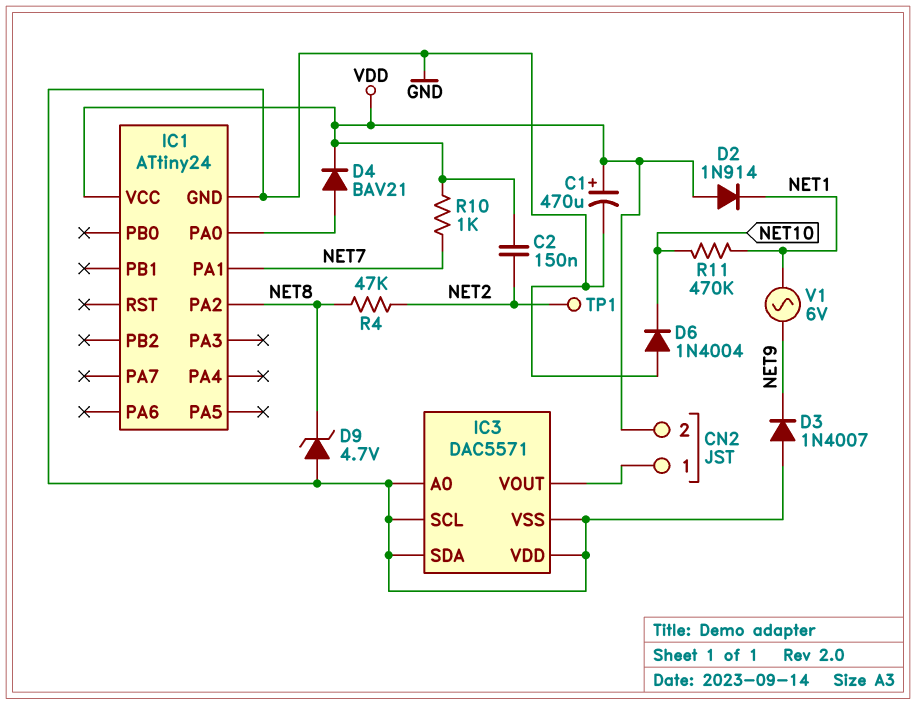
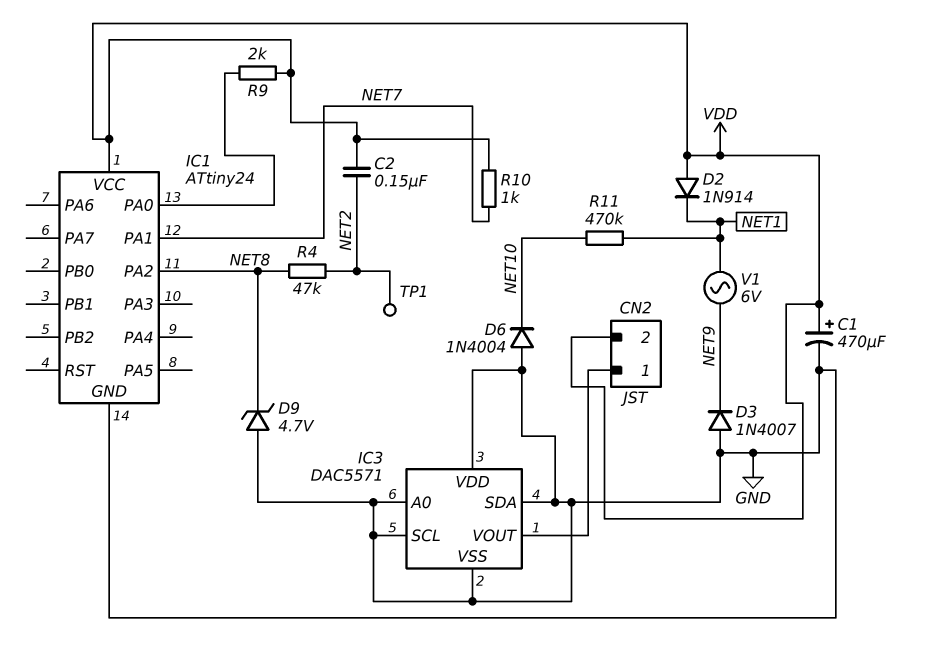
D4: diode BAV21 (A IC1/PA0, K VDD) -> none
R9: none -> 2k (IC1/PA0, VDD)

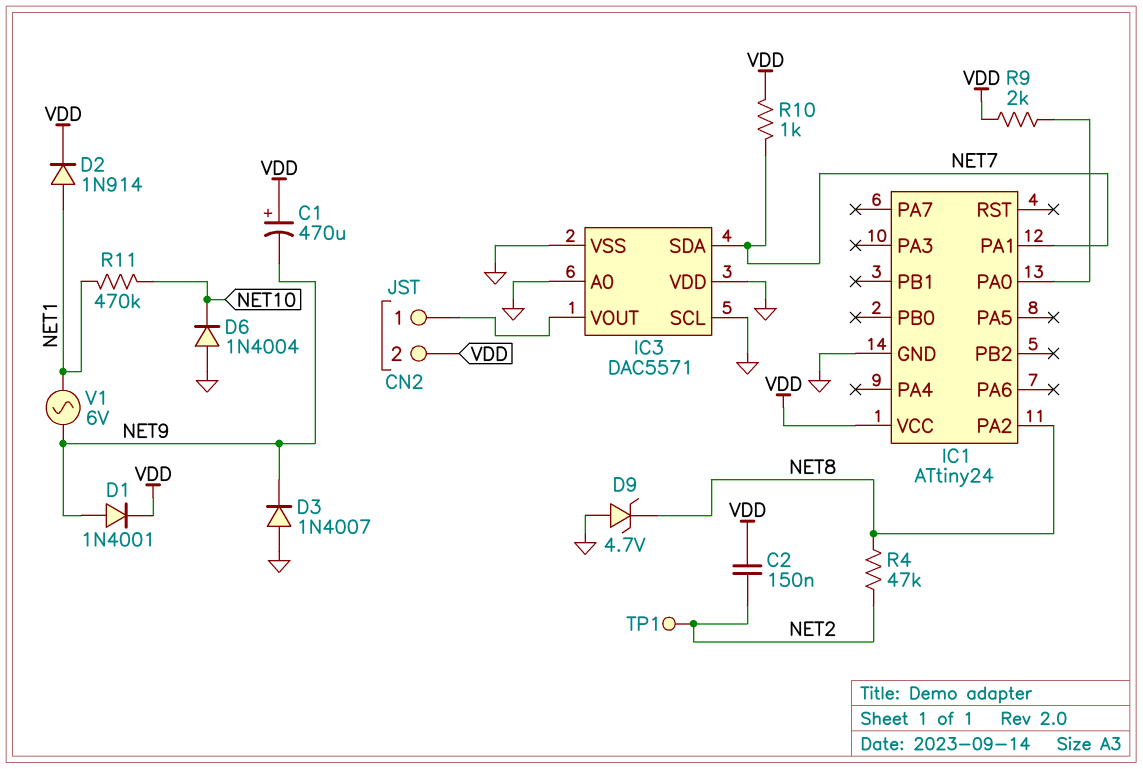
C1: 470uF (plus VDD, minus GND) -> 470uF (plus VDD, minus NET9)
D1: none -> diode 1N4001 (A NET9, K VDD)
D2: diode 1N914 (A VDD, K NET1) -> diode 1N914 (A NET1, K VDD)
IC3 pin SDA: GND -> NET7

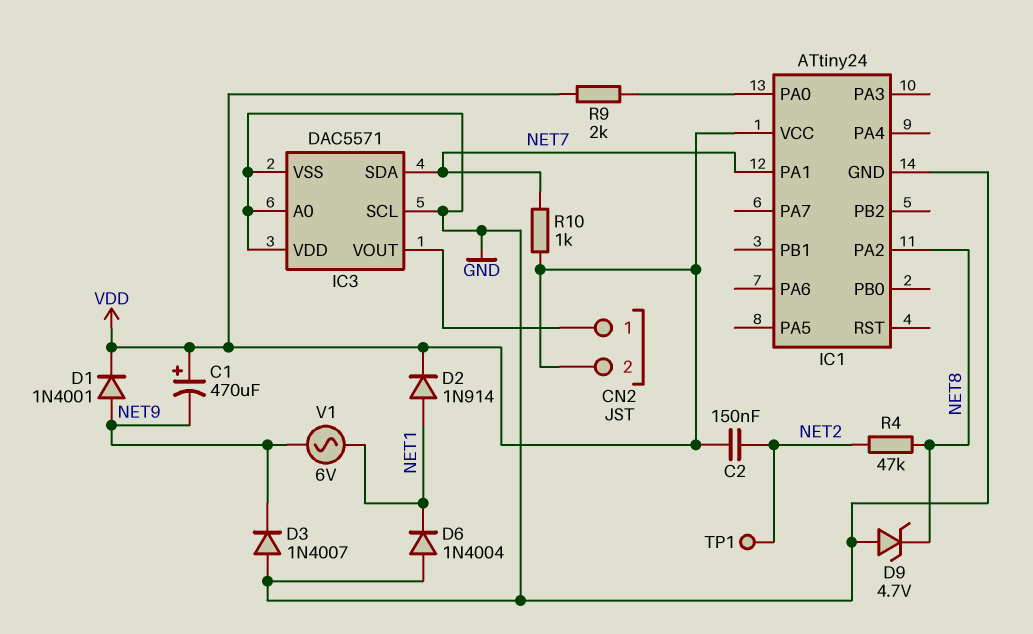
D6: diode 1N4004 (A GND, K NET10) -> diode 1N4004 (A GND, K NET1)
R11: 470k (NET1, NET10) -> none

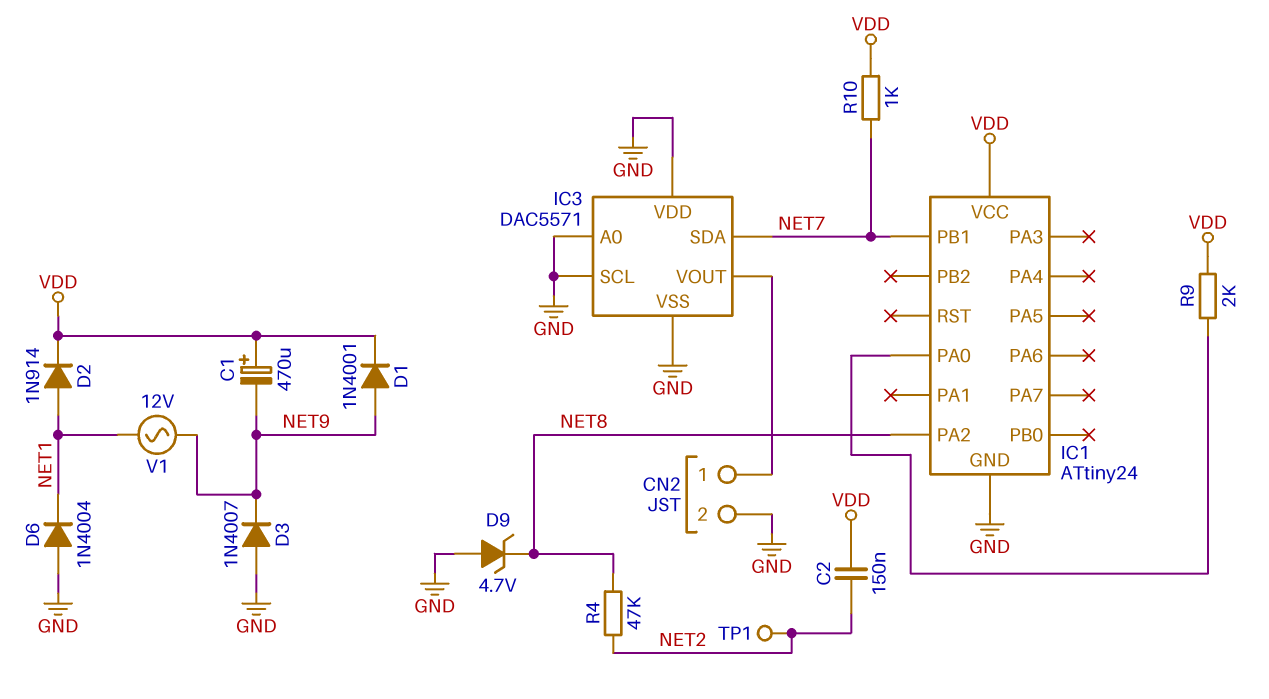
CN2 pin 2: VDD -> GND
IC1 pin PA1: NET7 -> none
IC1 pin PB1: none -> NET7
V1: AC 6V (NET1, NET9) -> AC 12V (NET1, NET9)

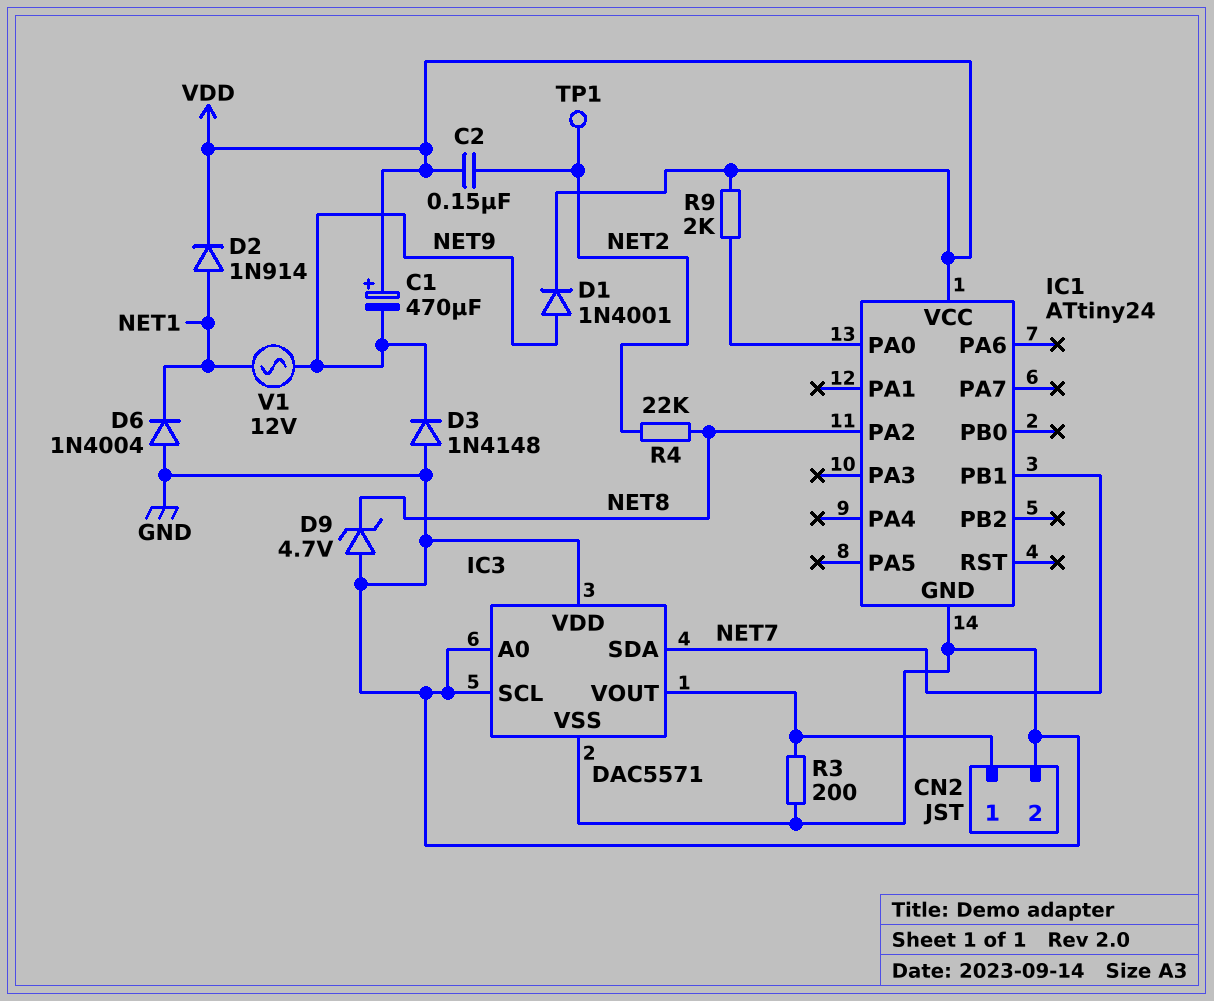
D3: diode 1N4007 (A GND, K NET9) -> diode 1N4148 (A GND, K NET9)
R3: none -> 200 (CN2/1, GND)
R4: 47k (NET2, NET8) -> 22k (NET2, NET8)
R10: 1k (NET7, VDD) -> none

